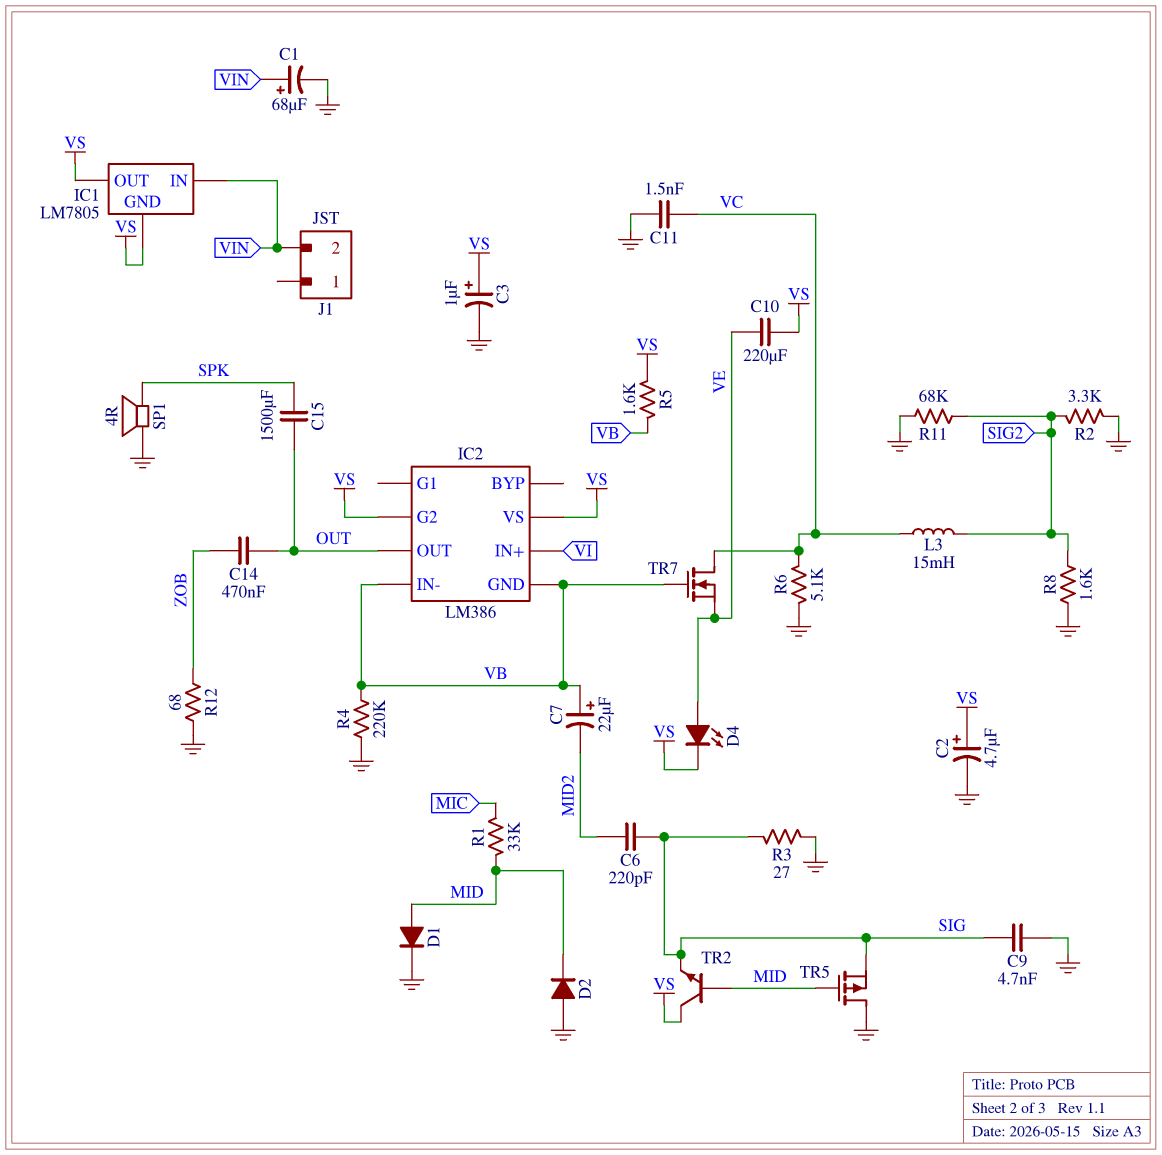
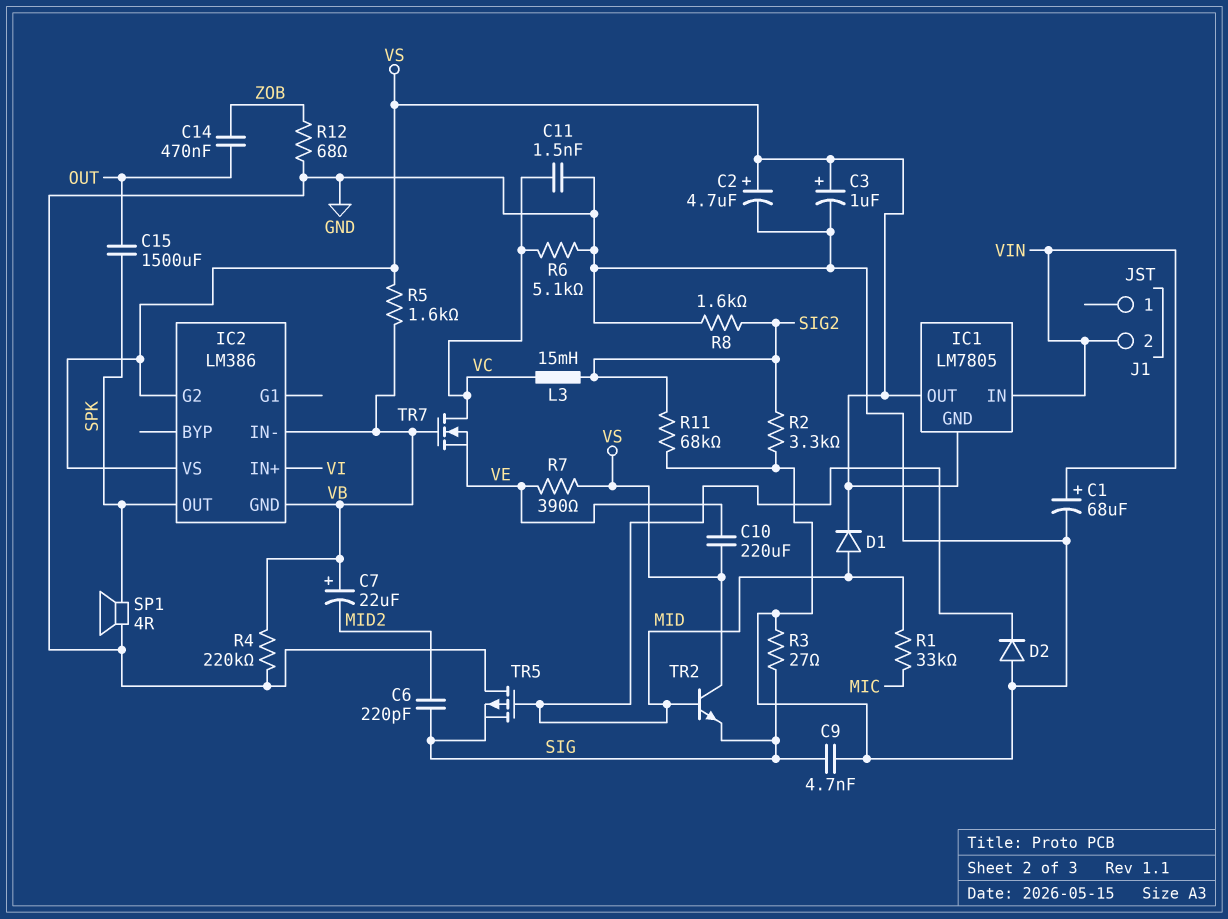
D1: diode (A MID, K GND) -> diode (A MID, K VS)
D4: LED (A VE, K VS) -> none
IC2 pin OUT: OUT -> SPK
R7: none -> 390 (VE, VS)

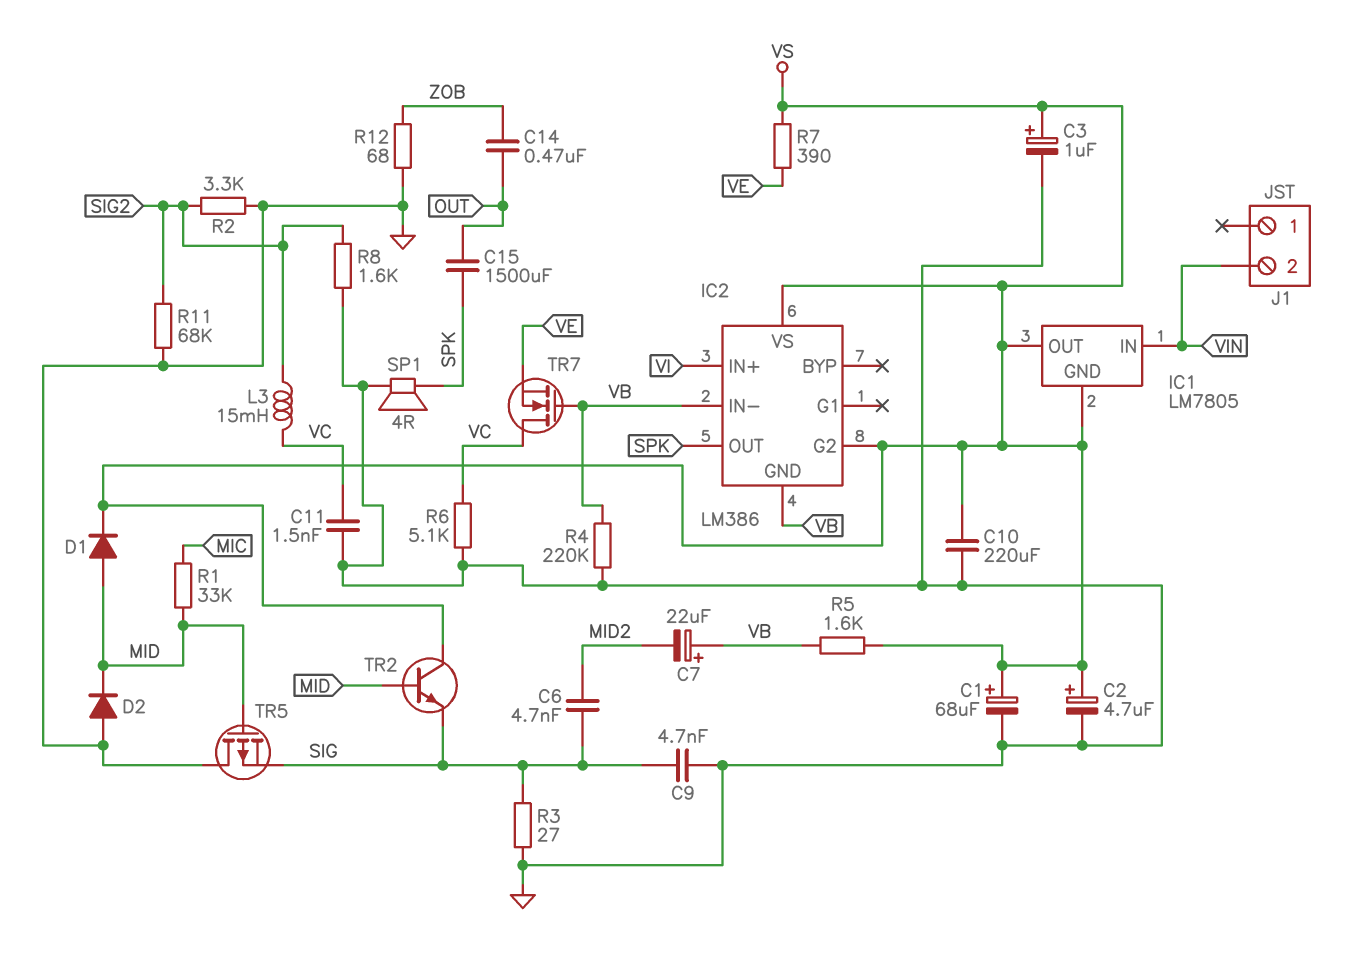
C1: 68uF (plus VIN, minus GND) -> 68uF (plus VS, minus GND)
C6: 220pF (MID2, SIG) -> 4.7nF (MID2, SIG)
C10: 220uF (VE, VS) -> 220uF (GND, VS)

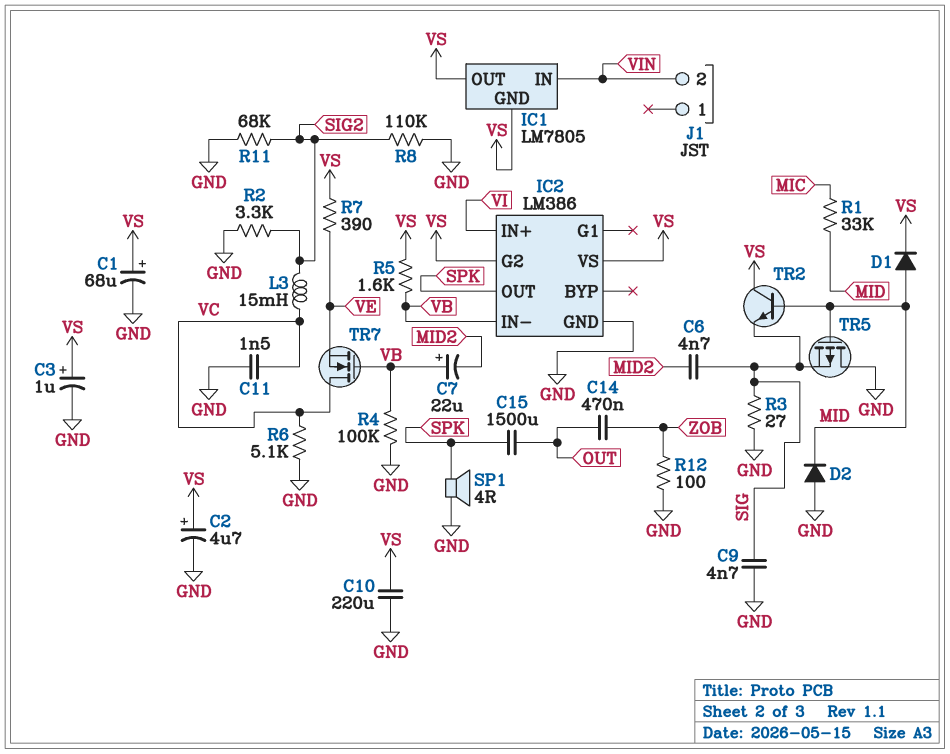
IC2 pin GND: VB -> GND
R4: 220k (GND, VB) -> 100k (GND, VB)
R8: 1.6k (GND, SIG2) -> 110k (GND, SIG2)
R12: 68 (GND, ZOB) -> 100 (GND, ZOB)

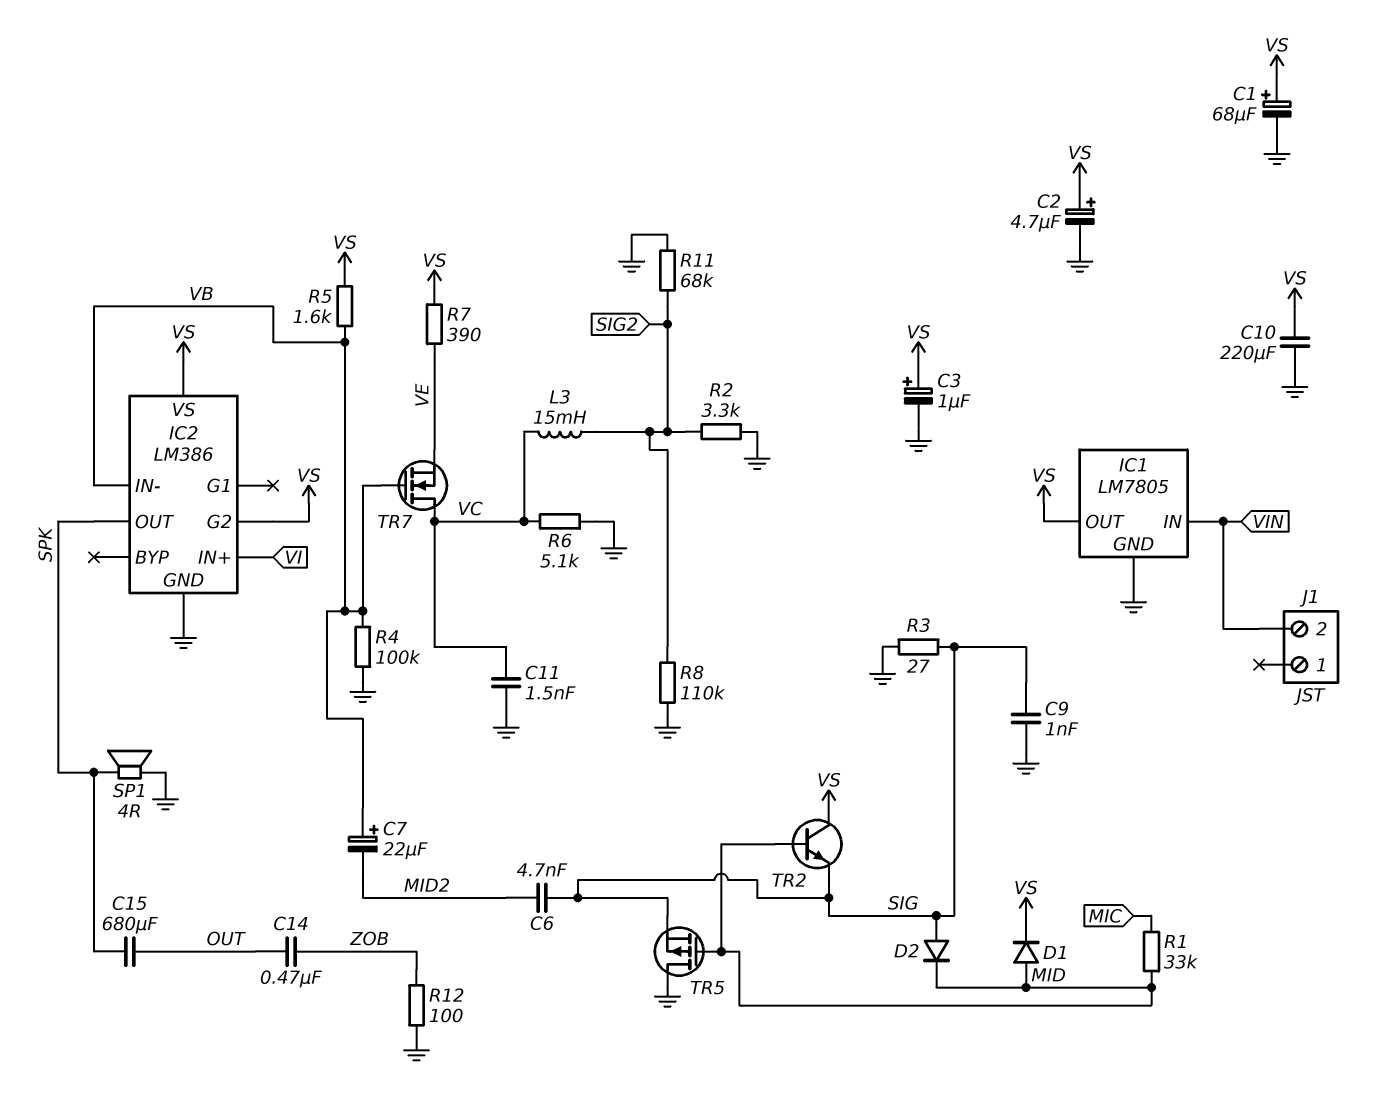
C9: 4.7nF (GND, SIG) -> 1nF (GND, SIG)
C15: 1500uF (OUT, SPK) -> 680uF (OUT, SPK)
D2: diode (A GND, K MID) -> diode (A SIG, K MID)
IC1 pin GND: VS -> GND

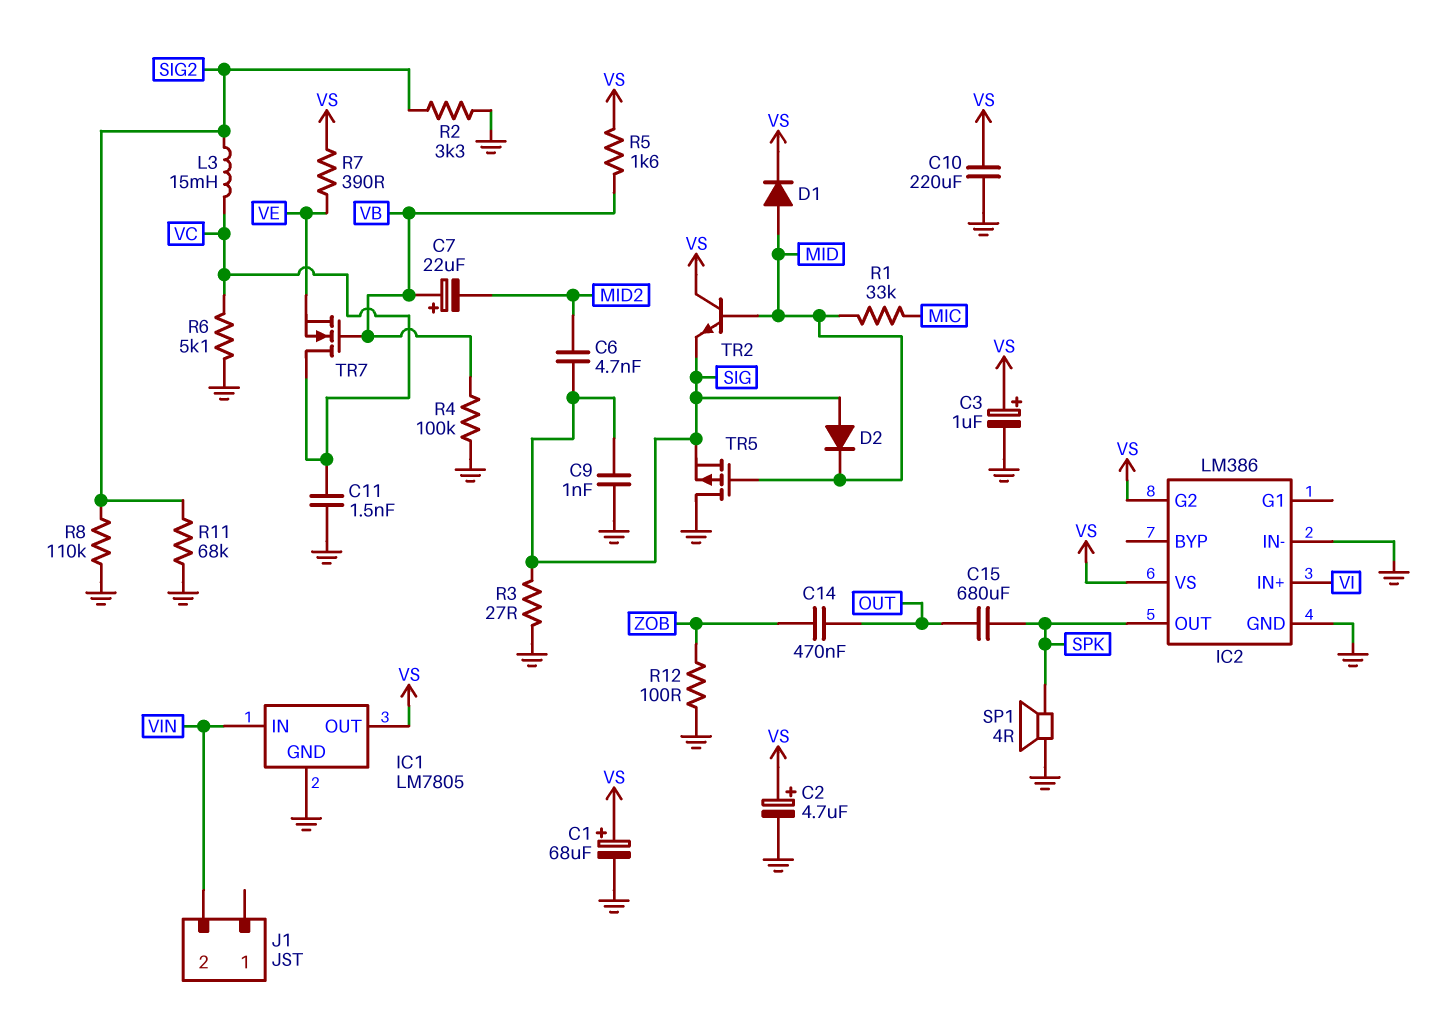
IC2 pin IN-: VB -> GND

